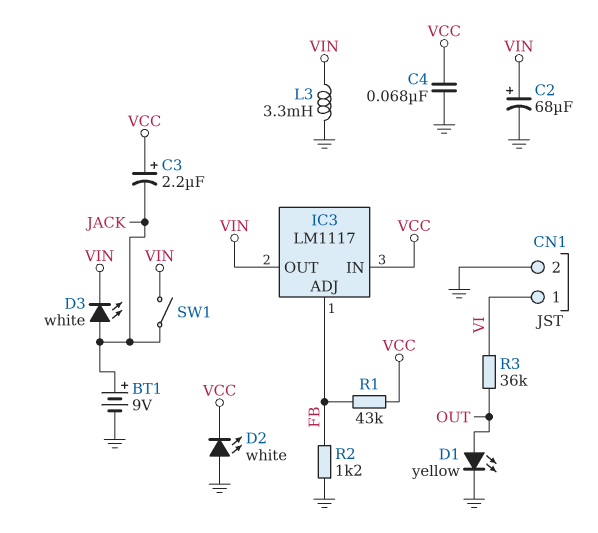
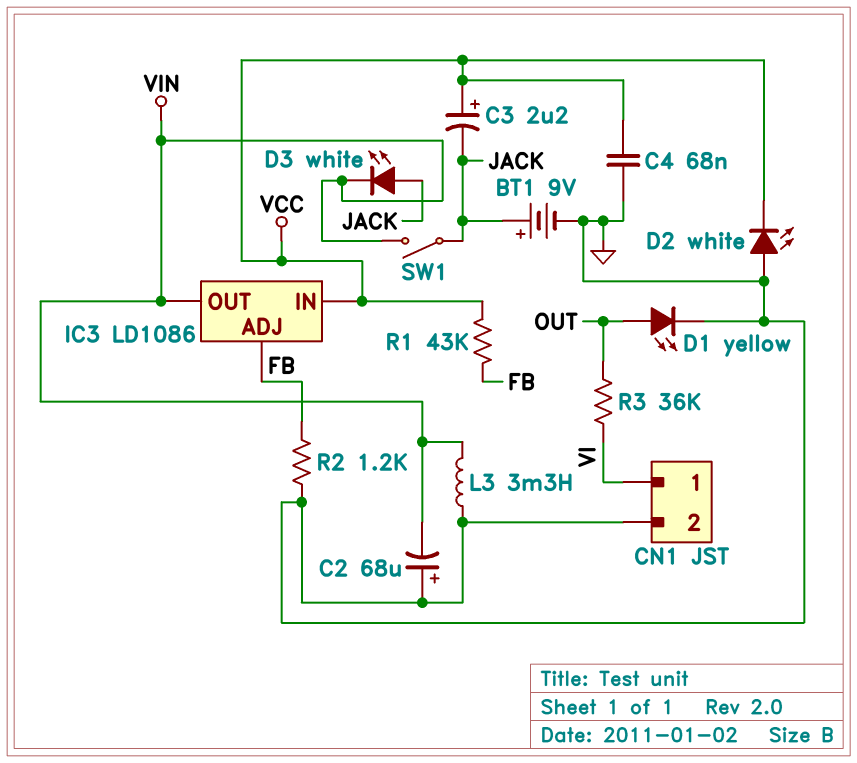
C2: 68uF (plus VIN, minus GND) -> 68uF (plus GND, minus VIN)
IC3: LM1117 -> LD1086

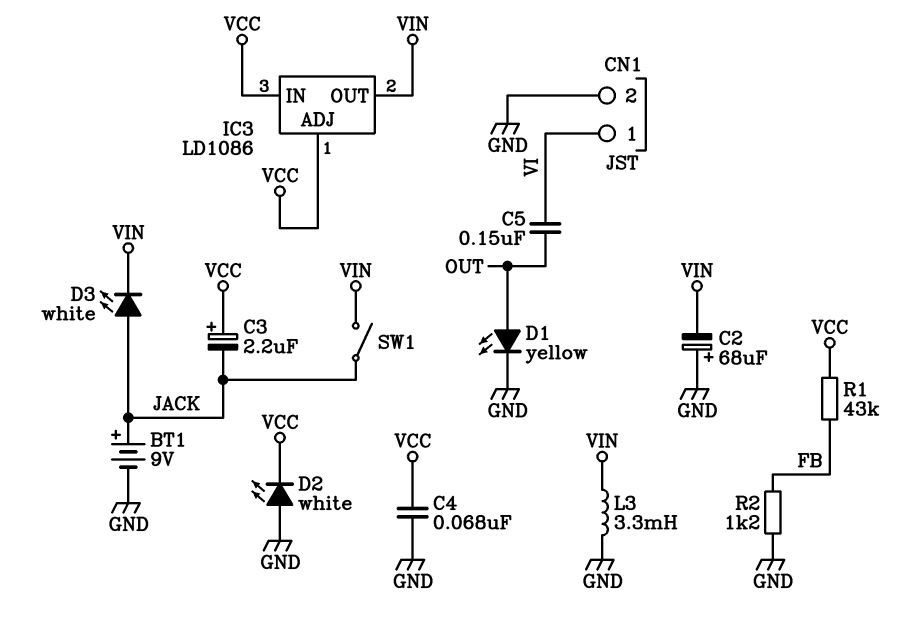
C5: none -> 150nF (OUT, VI)
IC3 pin ADJ: FB -> VCC
R3: 36k (OUT, VI) -> none

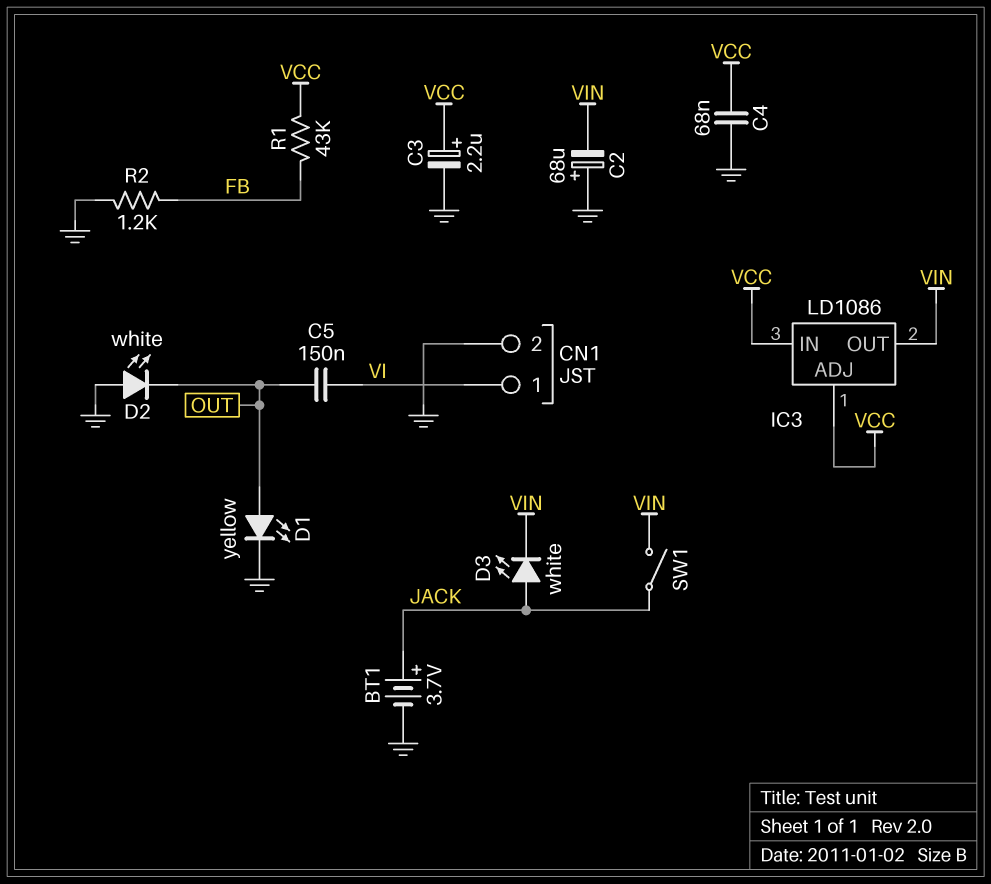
BT1: 9V (plus JACK, minus GND) -> 3.7V (plus JACK, minus GND)
C3: 2.2uF (plus VCC, minus JACK) -> 2.2uF (plus VCC, minus GND)
D2: LED white (A GND, K VCC) -> LED white (A GND, K OUT)
L3: 3.3mH (GND, VIN) -> none

